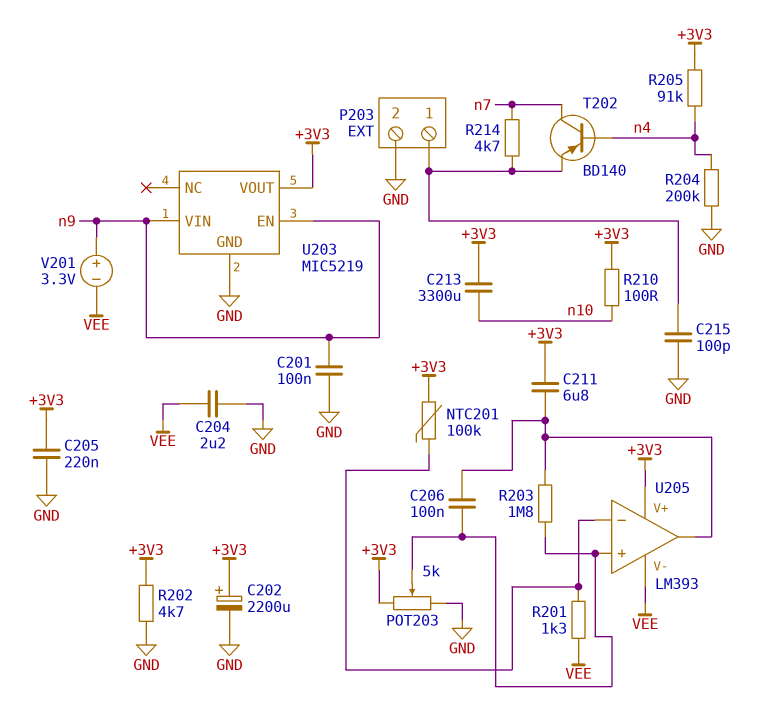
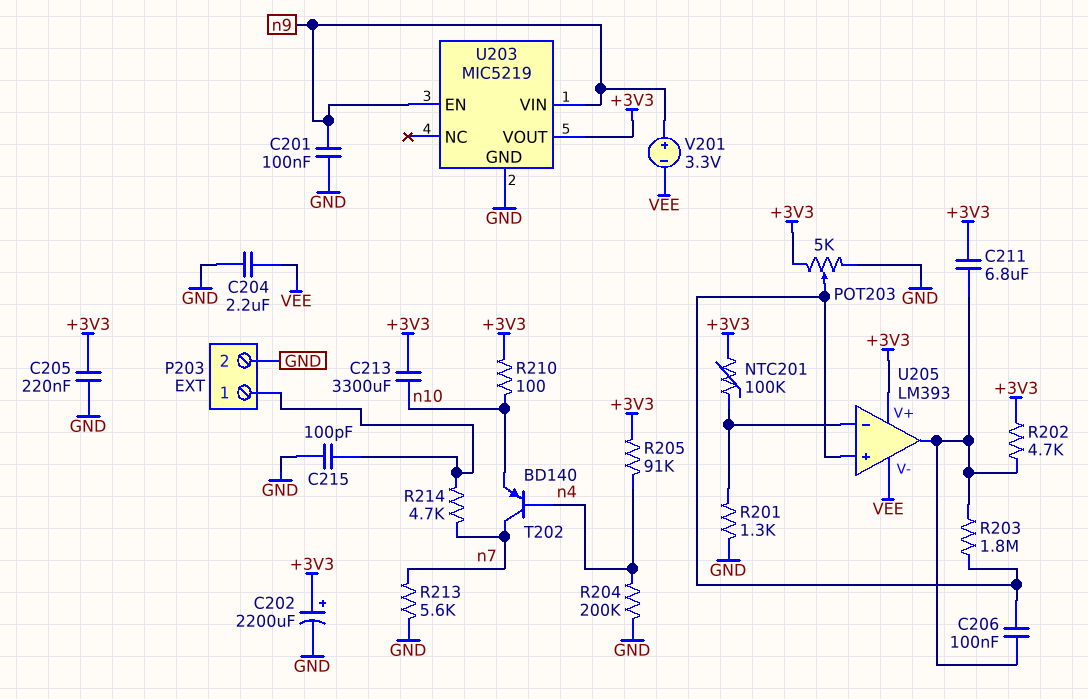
R201: 1.3k (U205/in-, VEE) -> 1.3k (GND, U205/in-)
R202: 4.7k (+3V3, GND) -> 4.7k (+3V3, U205/out)
R213: none -> 5.6k (GND, n7)
T202: PNP BD140 (B n4, C n7, E P203/1) -> PNP BD140 (B n4, C n7, E n10)

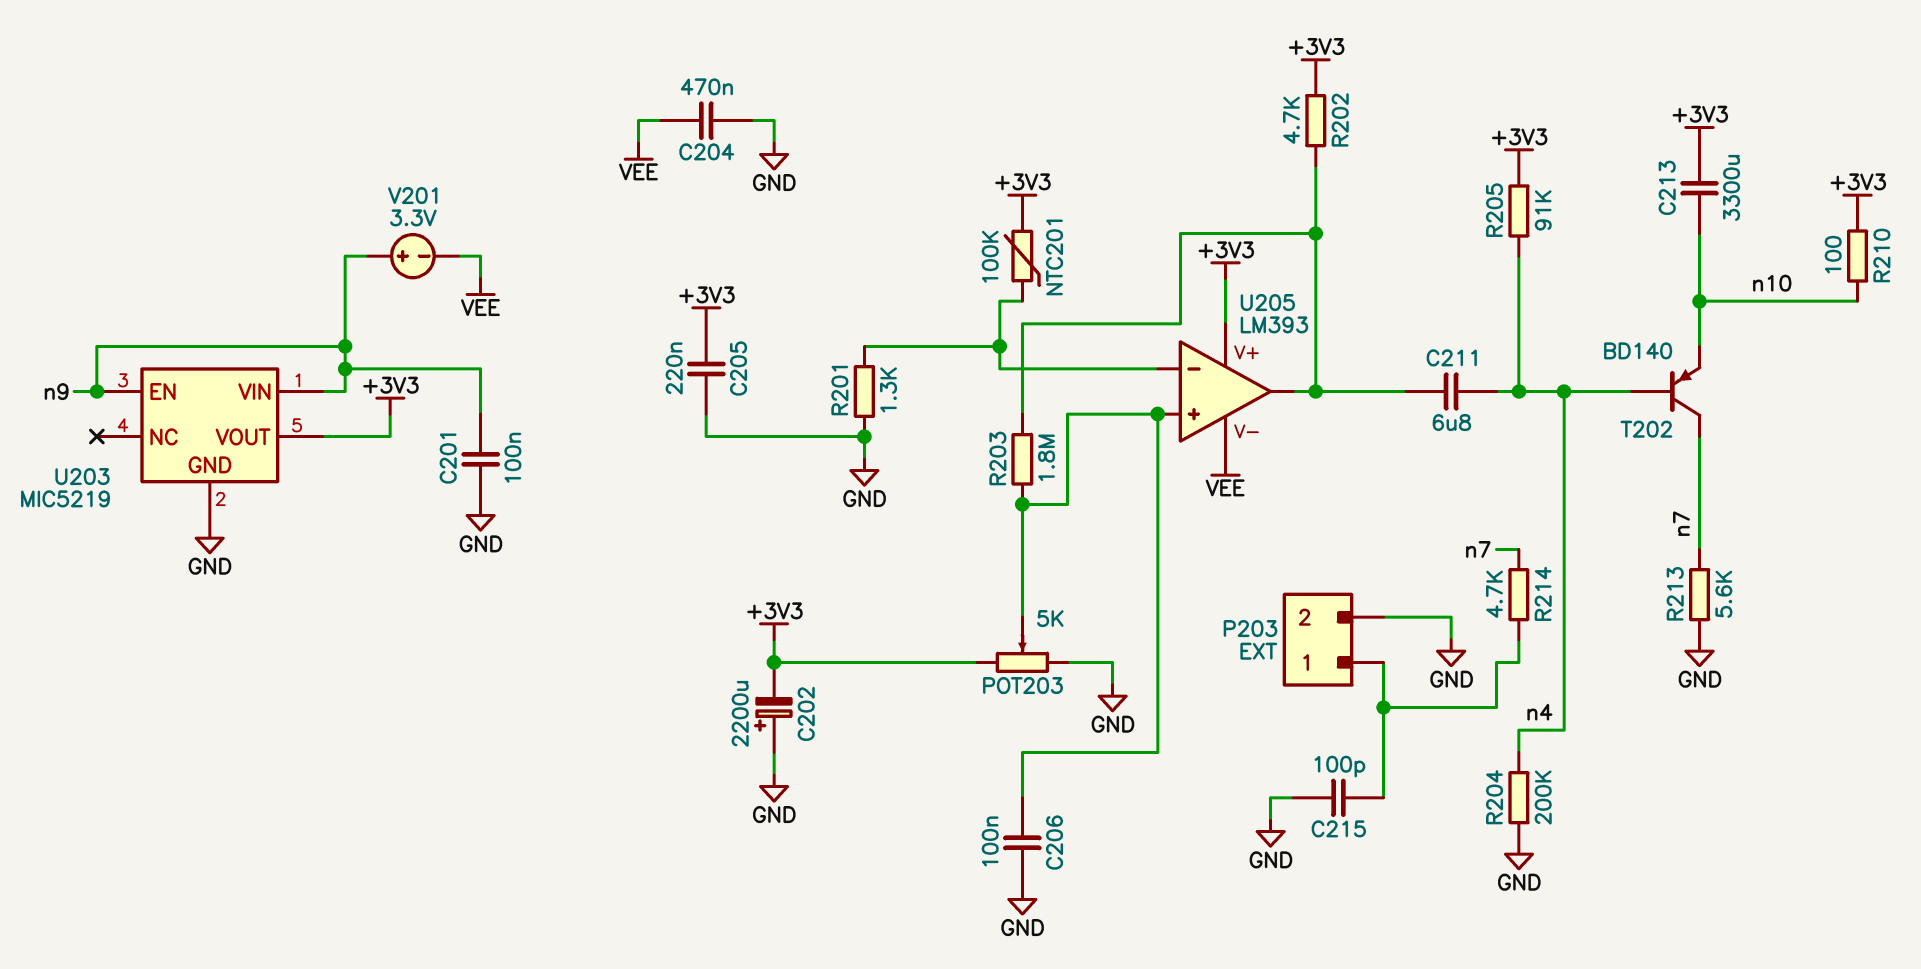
C202: 2200uF (plus +3V3, minus GND) -> 2200uF (plus GND, minus +3V3)
C204: 2.2uF (GND, VEE) -> 470nF (GND, VEE)
C206: 100nF (U205/in+, U205/out) -> 100nF (GND, U205/in+)
C211: 6.8uF (+3V3, U205/out) -> 6.8uF (U205/out, n4)

